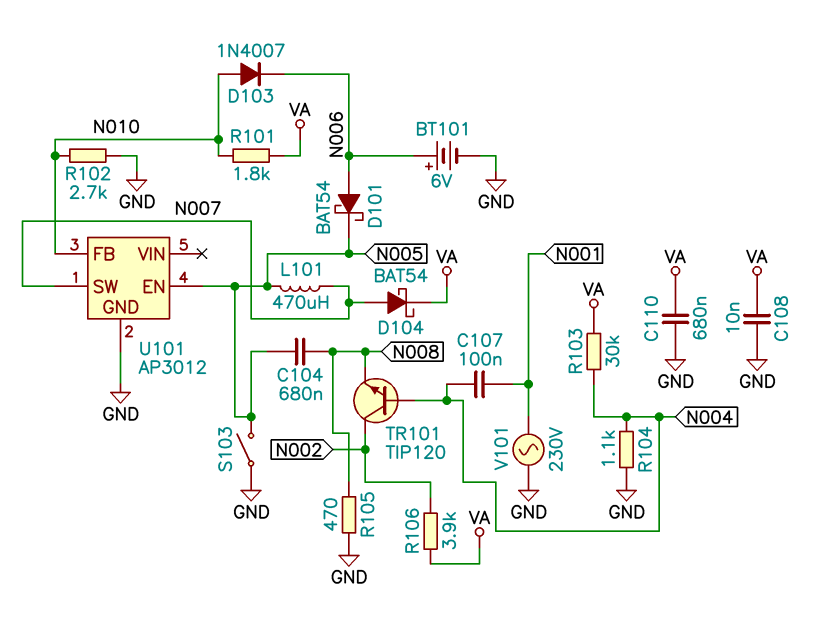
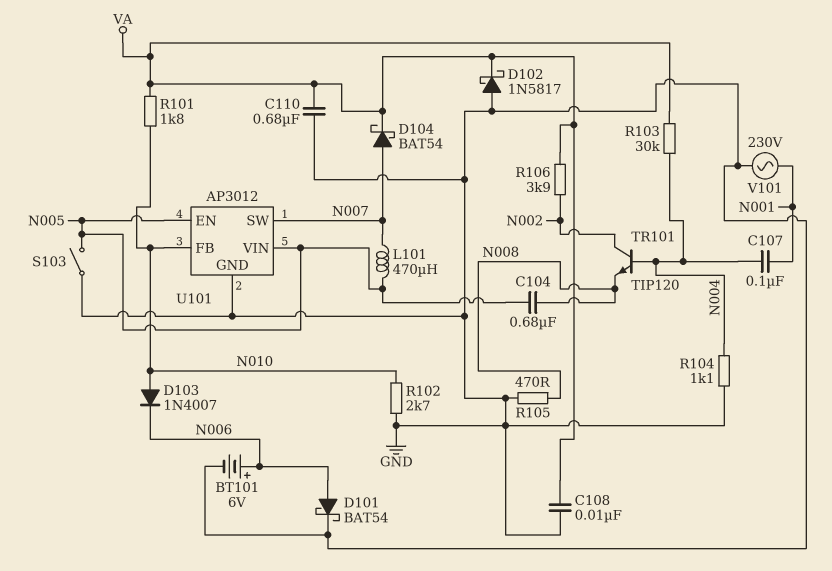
D101: schottky BAT54 (A N006, K N005) -> schottky BAT54 (A N006, K GND)
D102: none -> schottky 1N5817 (A GND, K VA)
U101 pin VIN: none -> N005

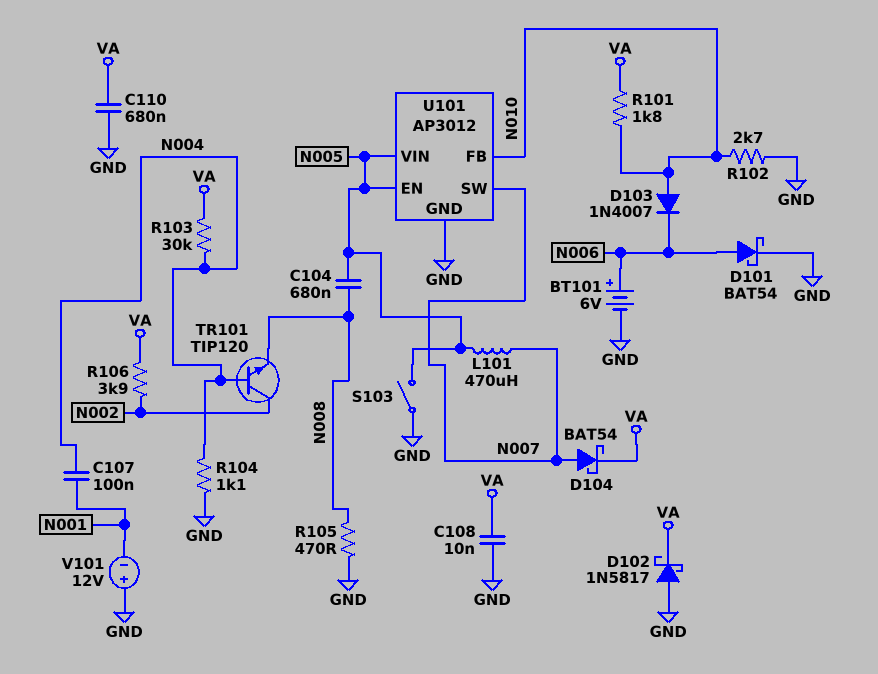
V101: AC 230V (GND, N001) -> 12V (plus GND, minus N001)

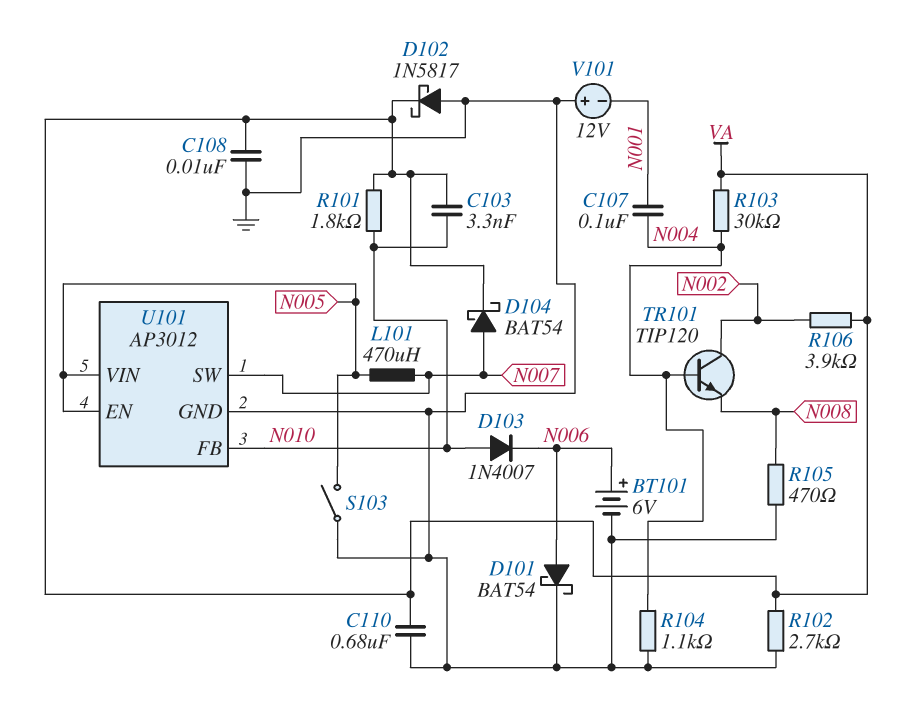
C103: none -> 3.3nF (N010, VA)
C104: 680nF (N005, N008) -> none
R102: 2.7k (GND, N010) -> 2.7k (GND, VA)

